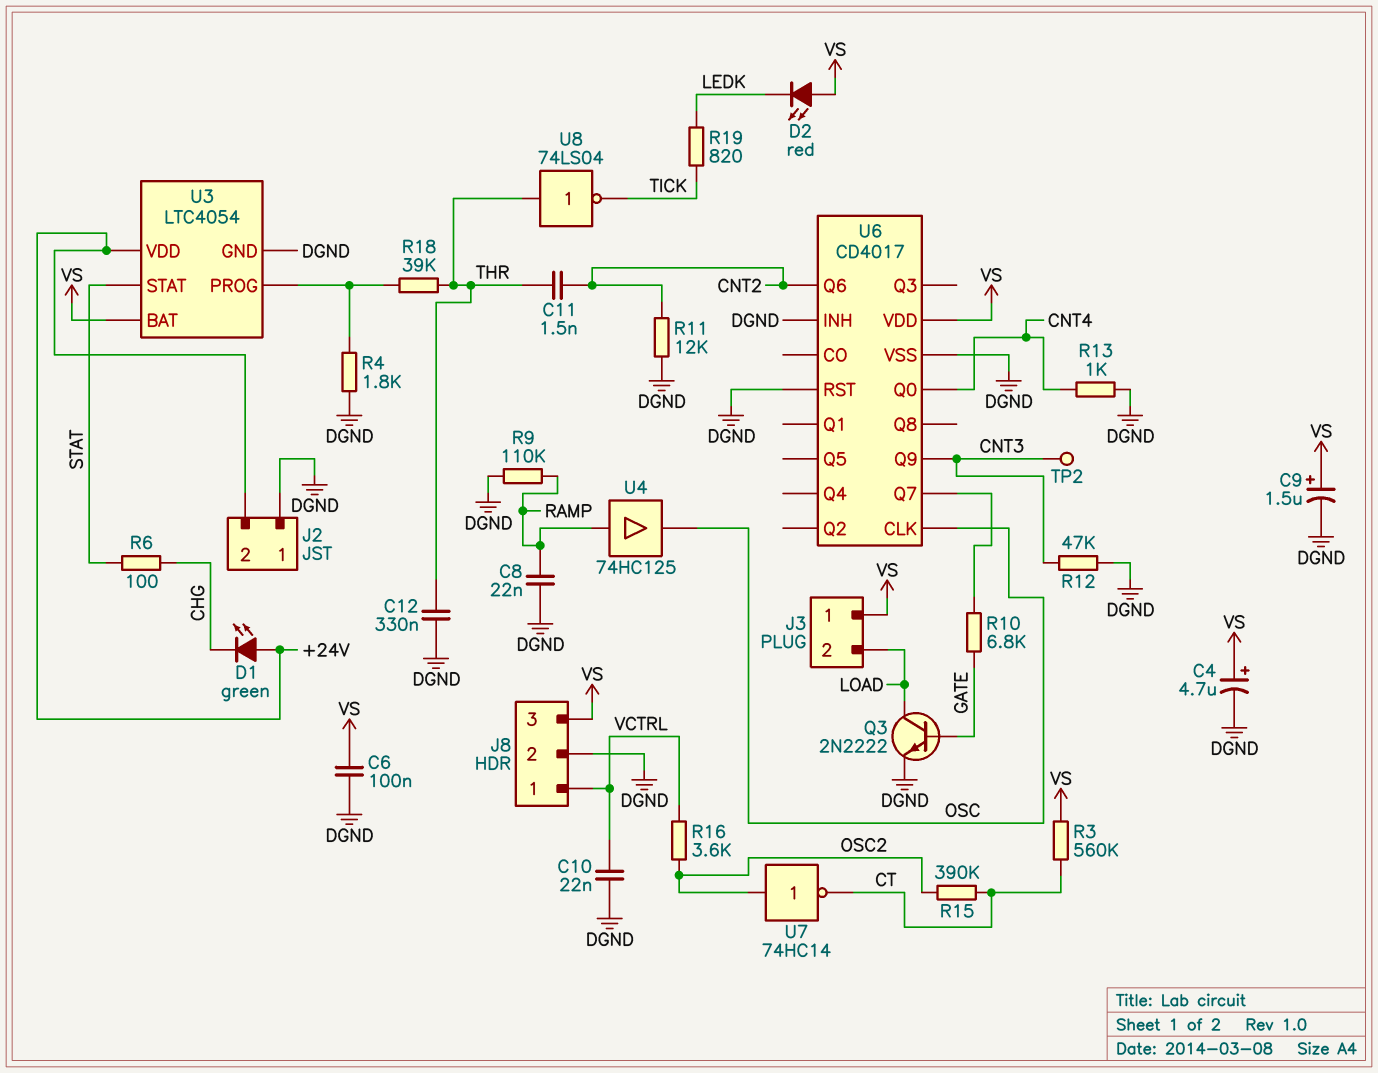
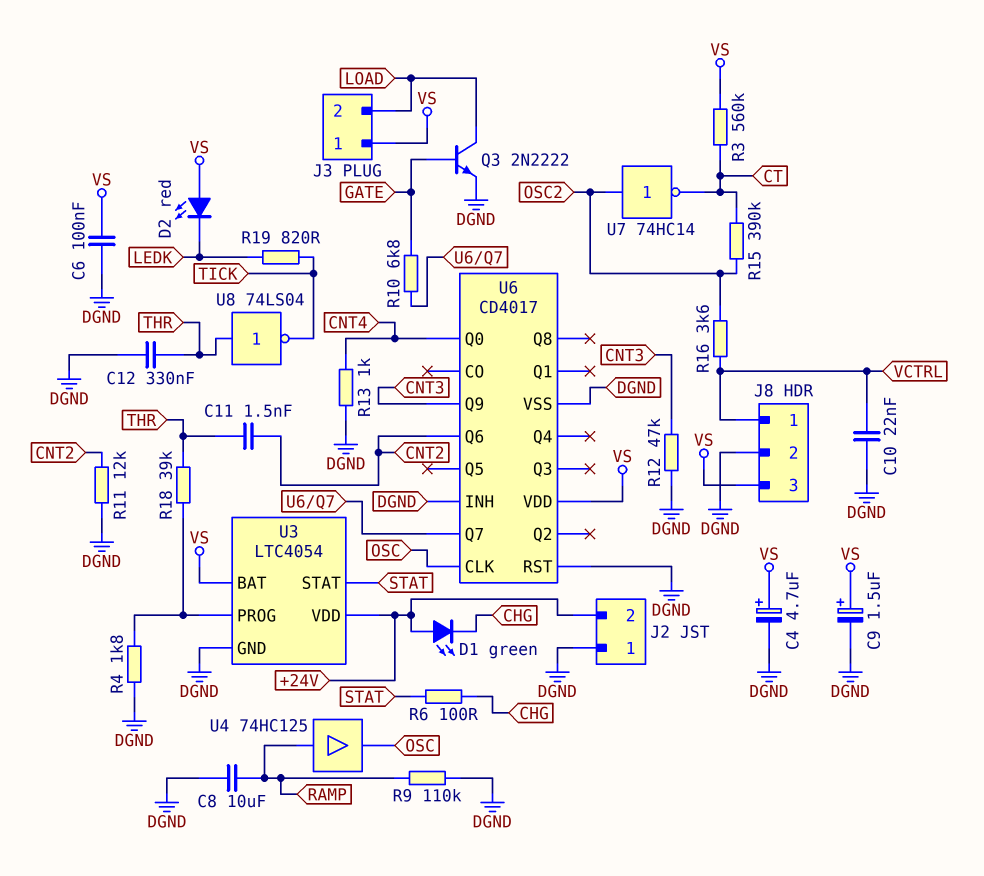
C8: 22nF (DGND, RAMP) -> 10uF (DGND, RAMP)
TP2: test point (CNT3) -> none

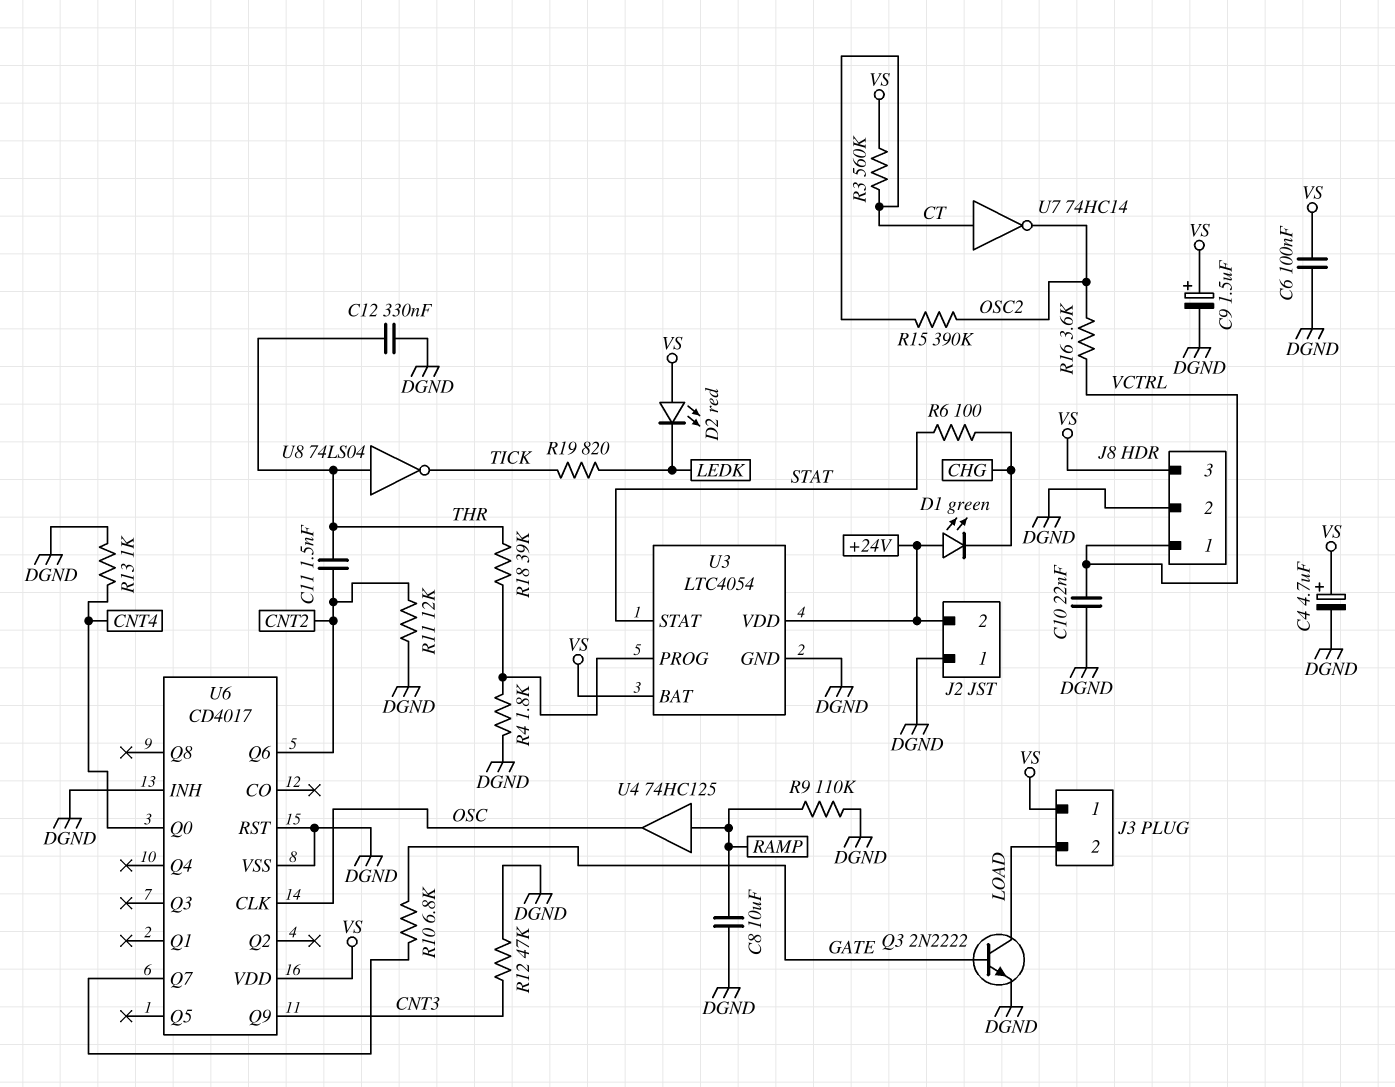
U7: NOT 74HC14 (in OSC2, out CT) -> NOT 74HC14 (in CT, out OSC2)

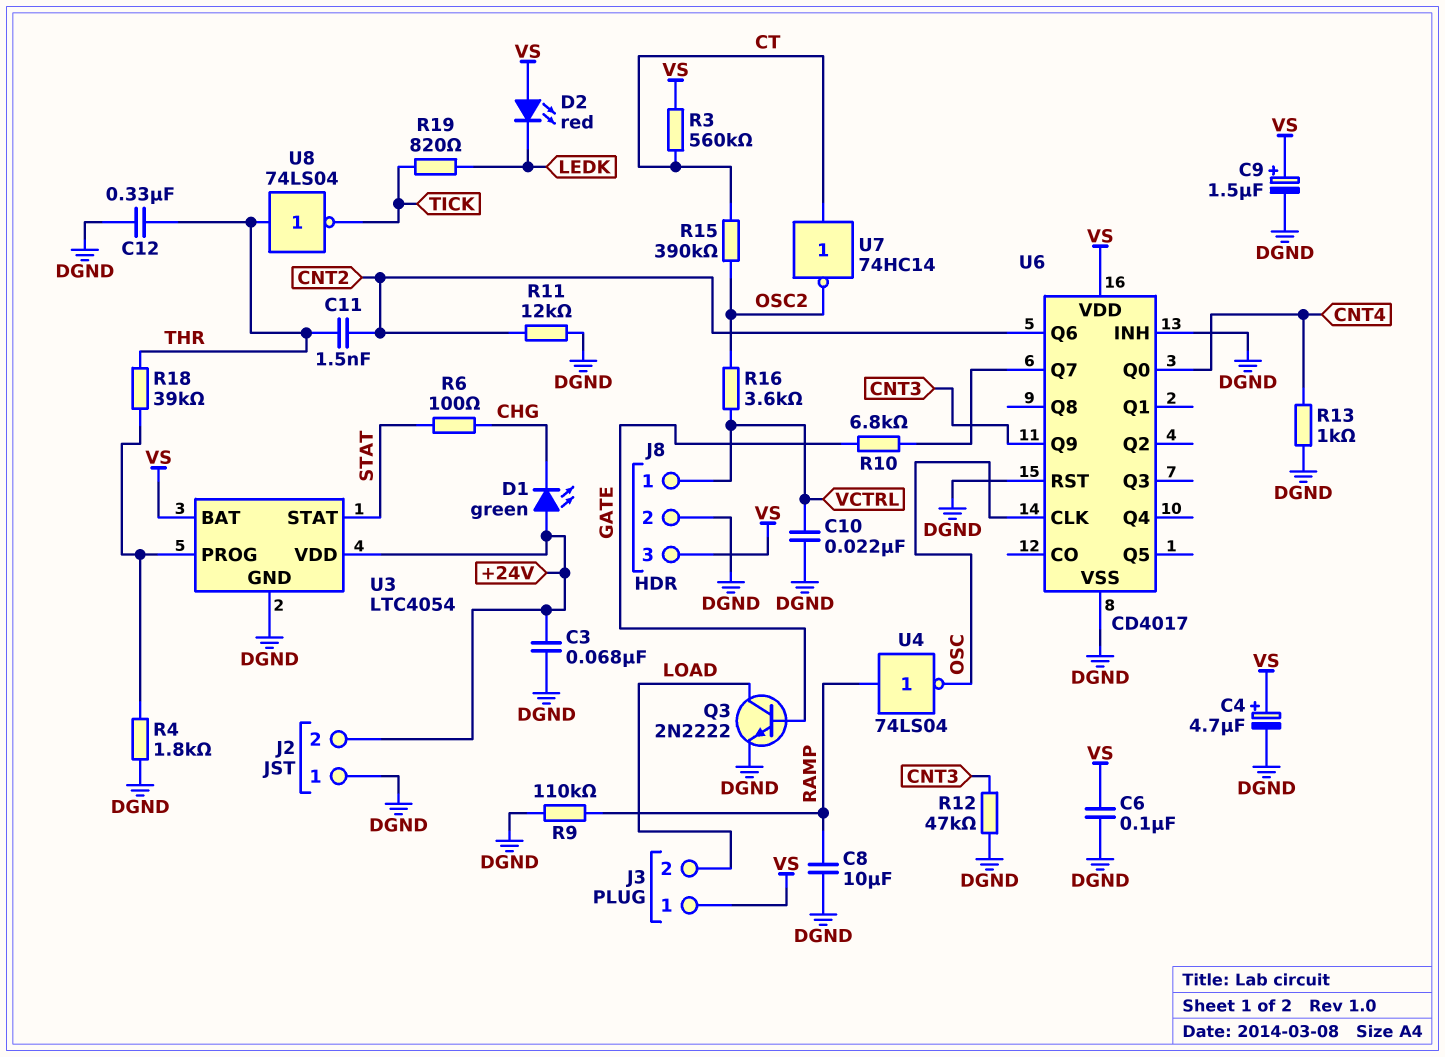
C3: none -> 68nF (+24V, DGND)
U4: buffer 74HC125 (in RAMP, out OSC) -> NOT 74LS04 (in RAMP, out OSC)

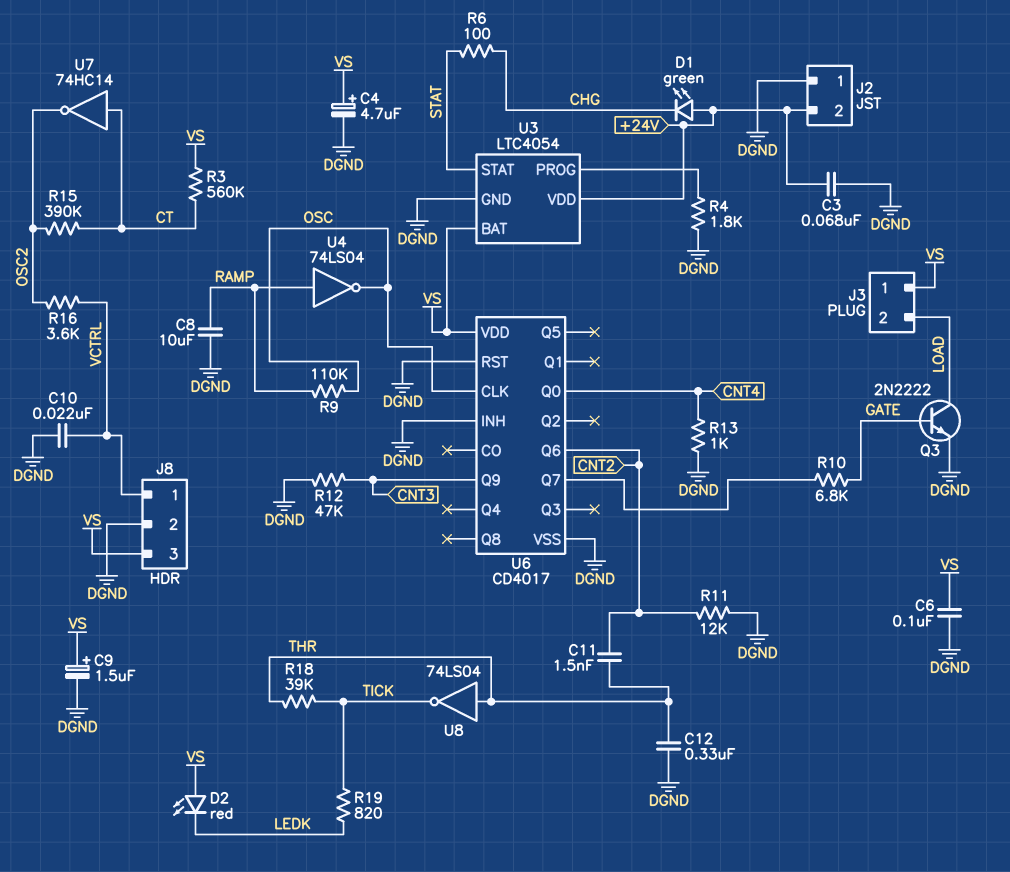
R9: 110k (DGND, RAMP) -> 110k (OSC, RAMP)
R18: 39k (THR, U3/PROG) -> 39k (THR, TICK)

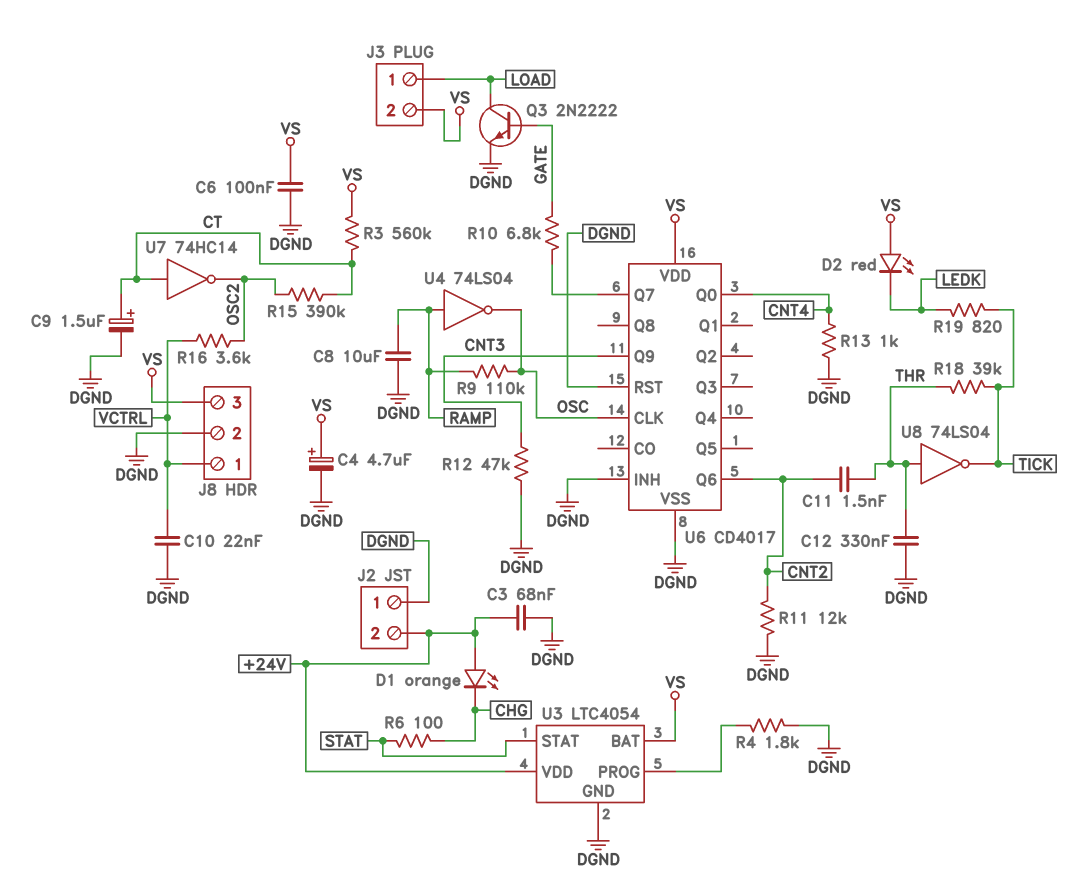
C9: 1.5uF (plus VS, minus DGND) -> 1.5uF (plus CT, minus DGND)
D1: LED green (A +24V, K CHG) -> LED orange (A +24V, K CHG)
J3 pin 1: VS -> LOAD
J3 pin 2: LOAD -> VS

